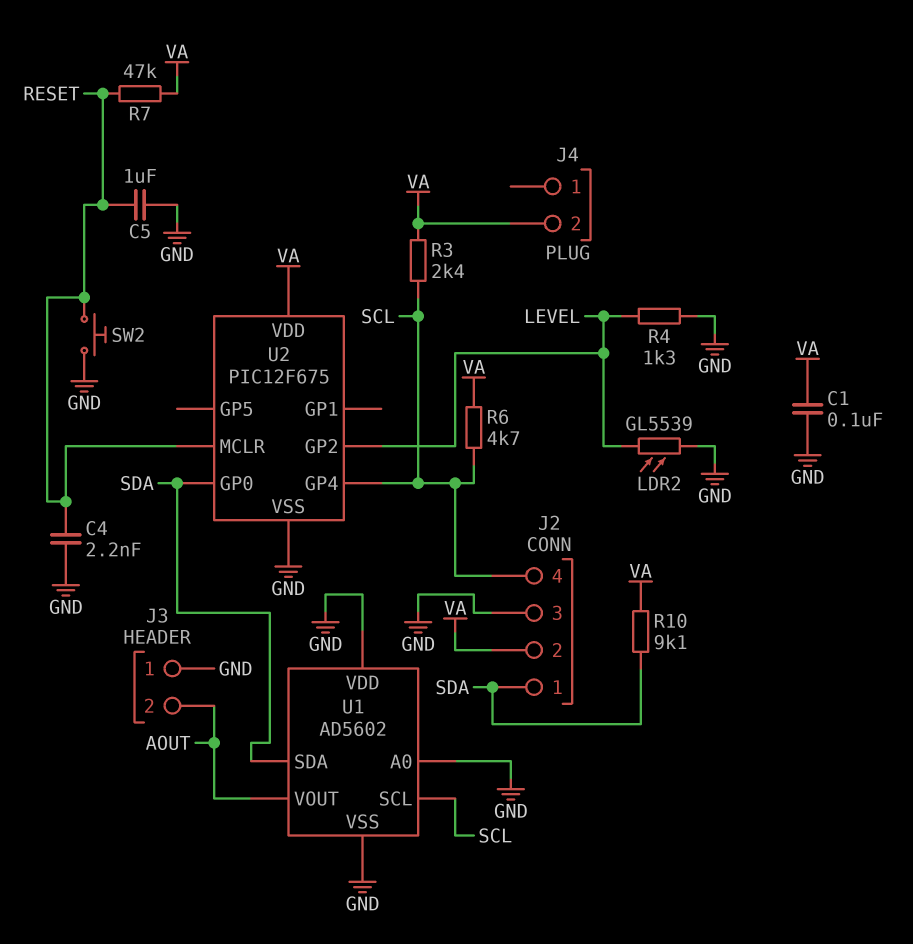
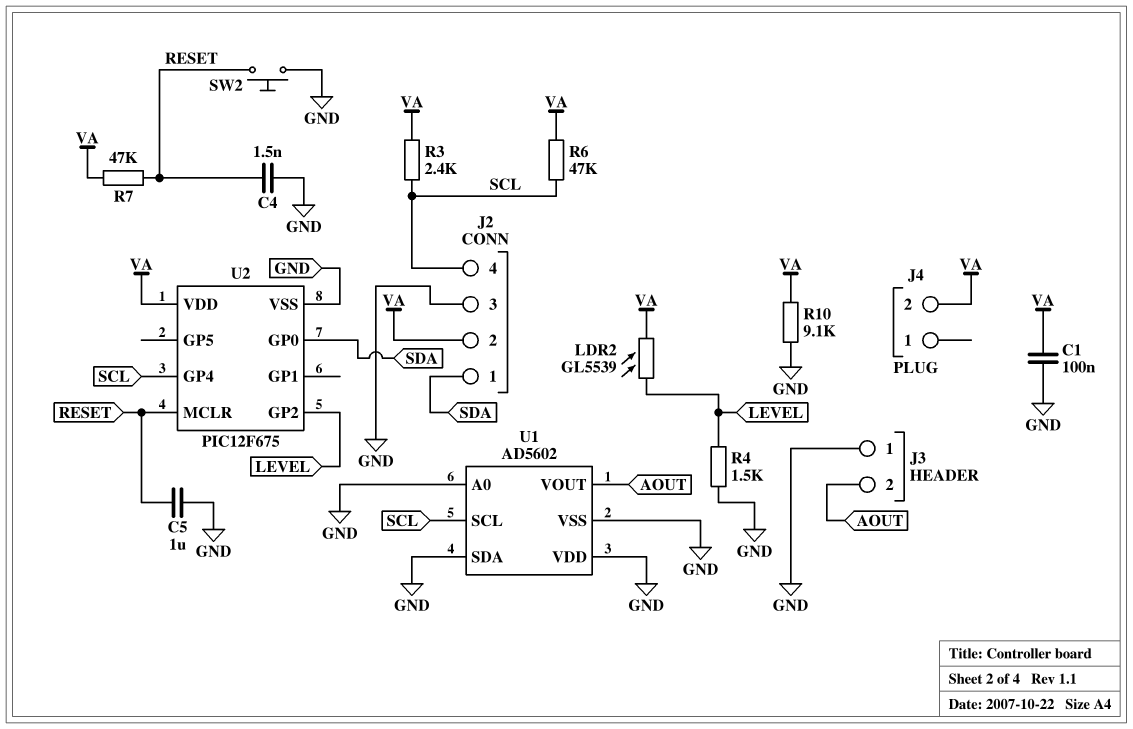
C4: 2.2nF (GND, RESET) -> 1.5nF (GND, RESET)
LDR2: GL5539 (GND, LEVEL) -> GL5539 (LEVEL, VA)
R4: 1.3k (GND, LEVEL) -> 1.5k (GND, LEVEL)
R6: 4.7k (SCL, VA) -> 47k (SCL, VA)
R10: 9.1k (SDA, VA) -> 9.1k (GND, VA)
U1 pin SDA: SDA -> GND

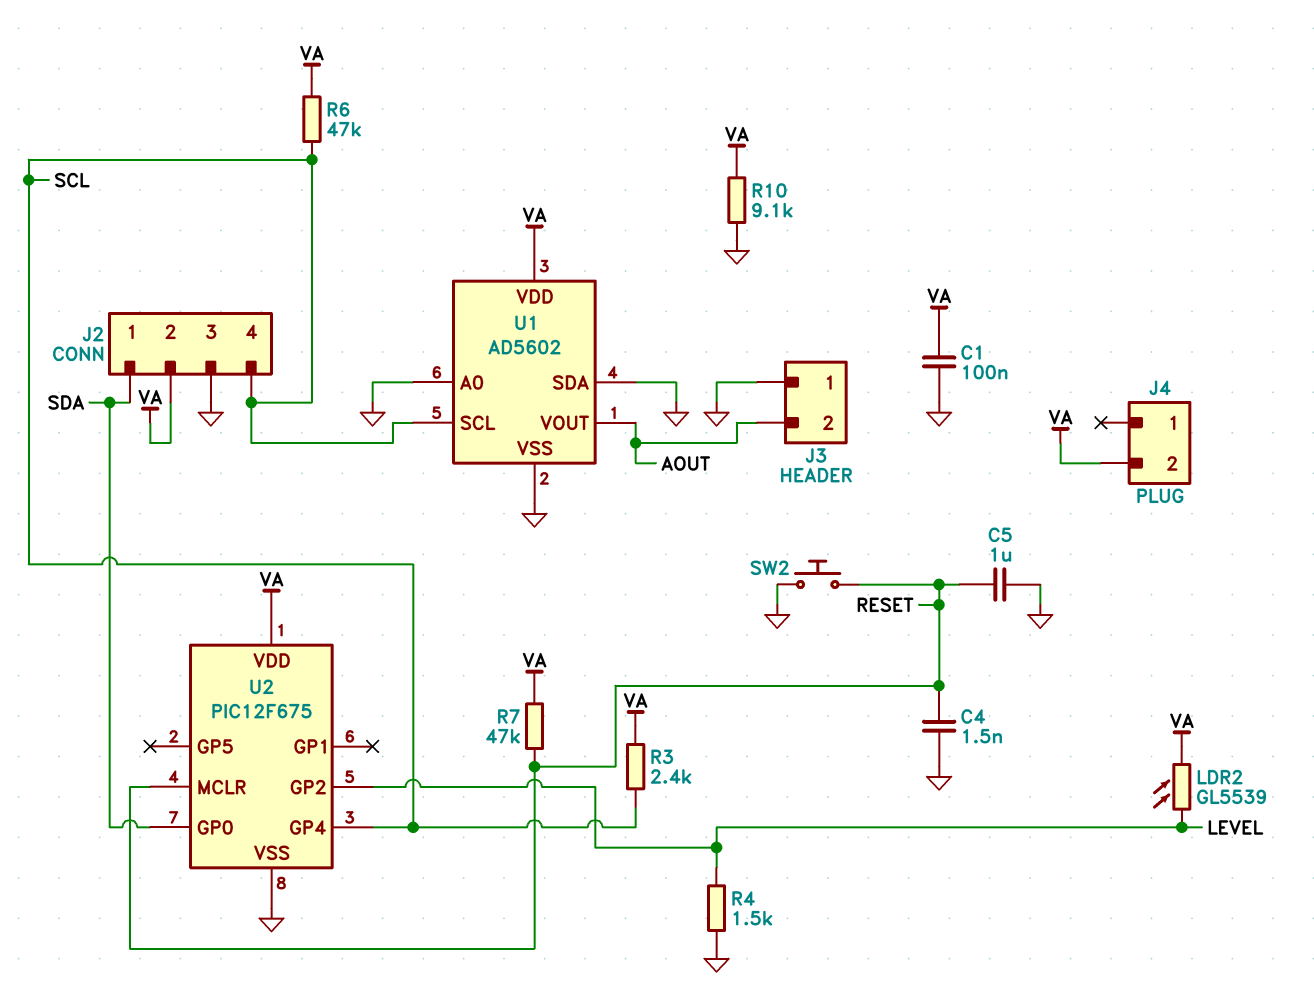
U1 pin VDD: GND -> VA

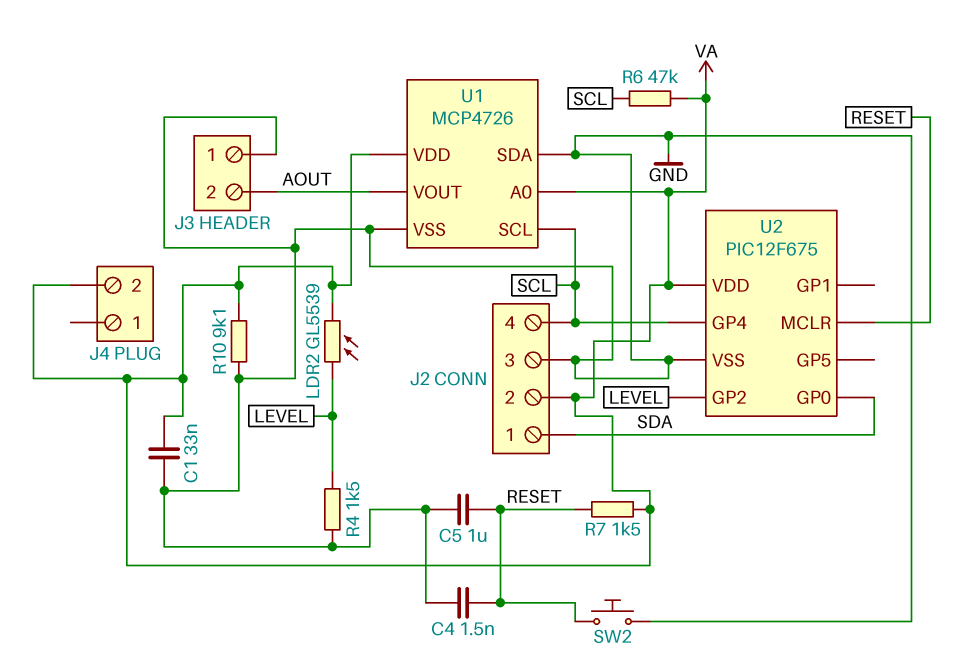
C1: 100nF (GND, VA) -> 33nF (GND, VA)
R3: 2.4k (SCL, VA) -> none
R7: 47k (RESET, VA) -> 1.5k (RESET, VA)
U1: AD5602 -> MCP4726
U1 pin A0: GND -> VA

